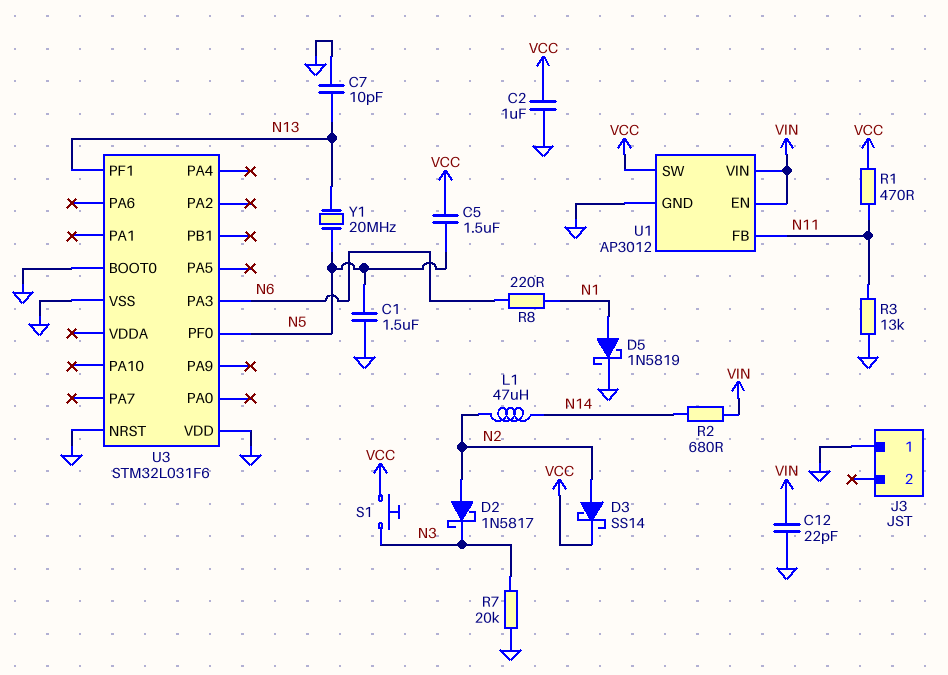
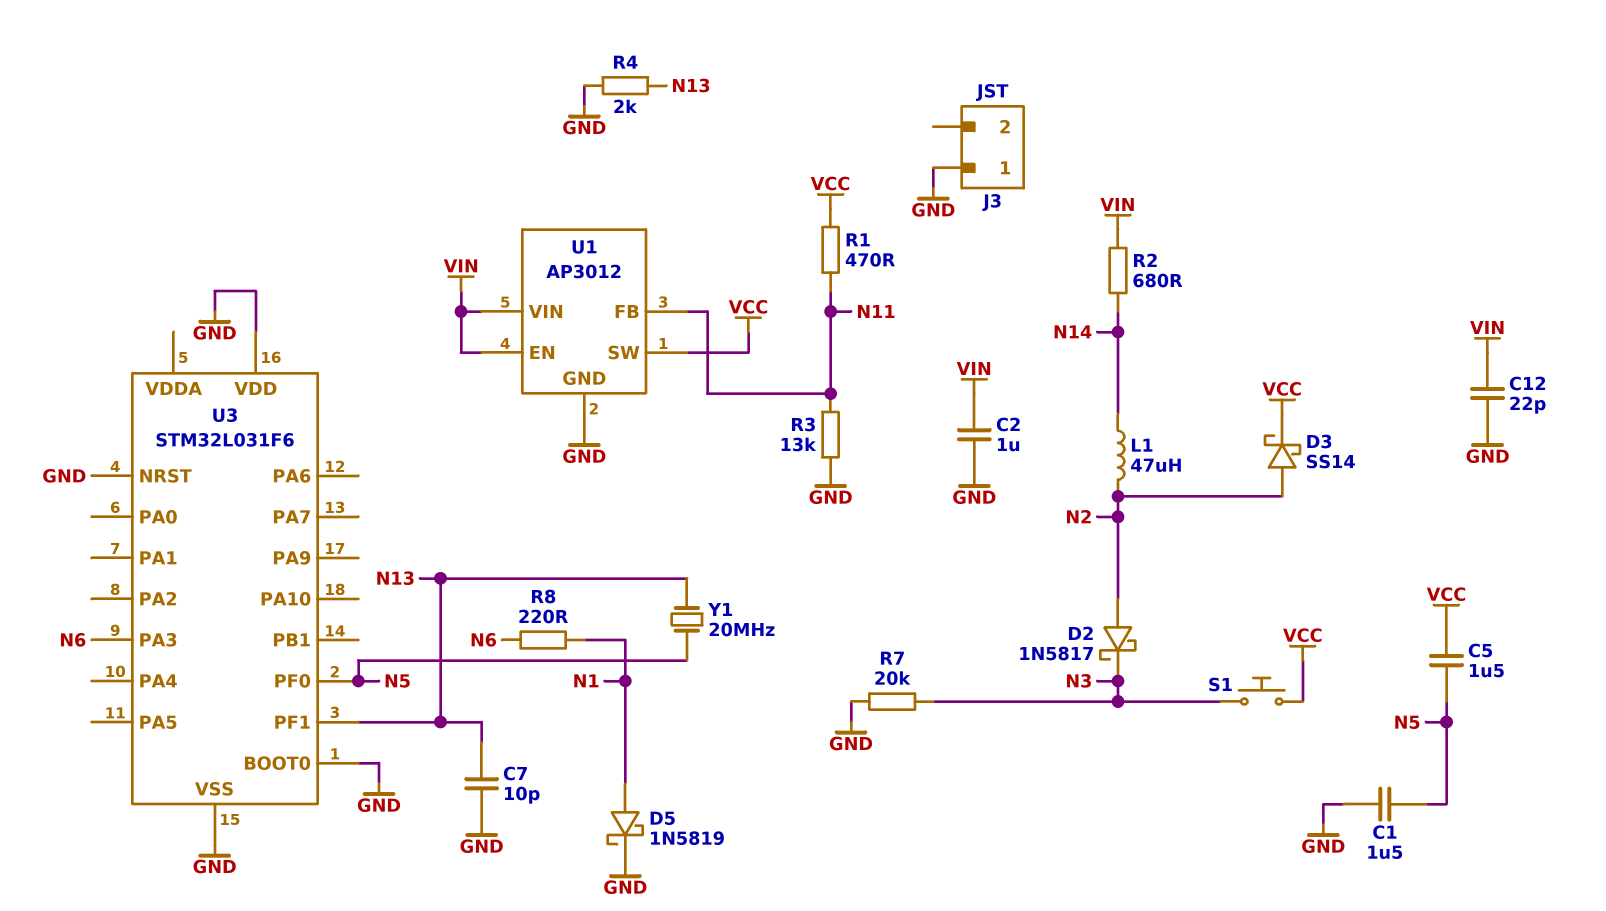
C2: 1uF (GND, VCC) -> 1uF (GND, VIN)
R4: none -> 2k (GND, N13)

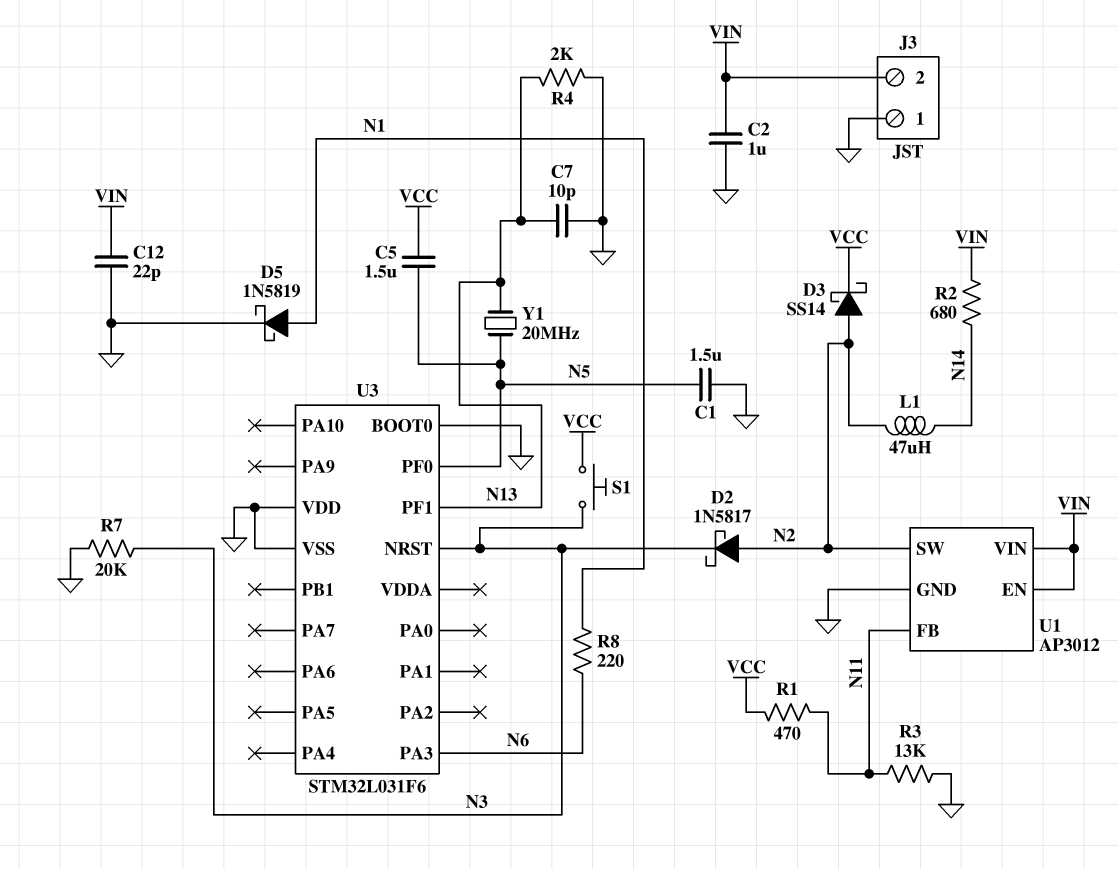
J3 pin 2: none -> VIN
U1 pin SW: VCC -> N2
U3 pin NRST: GND -> N3

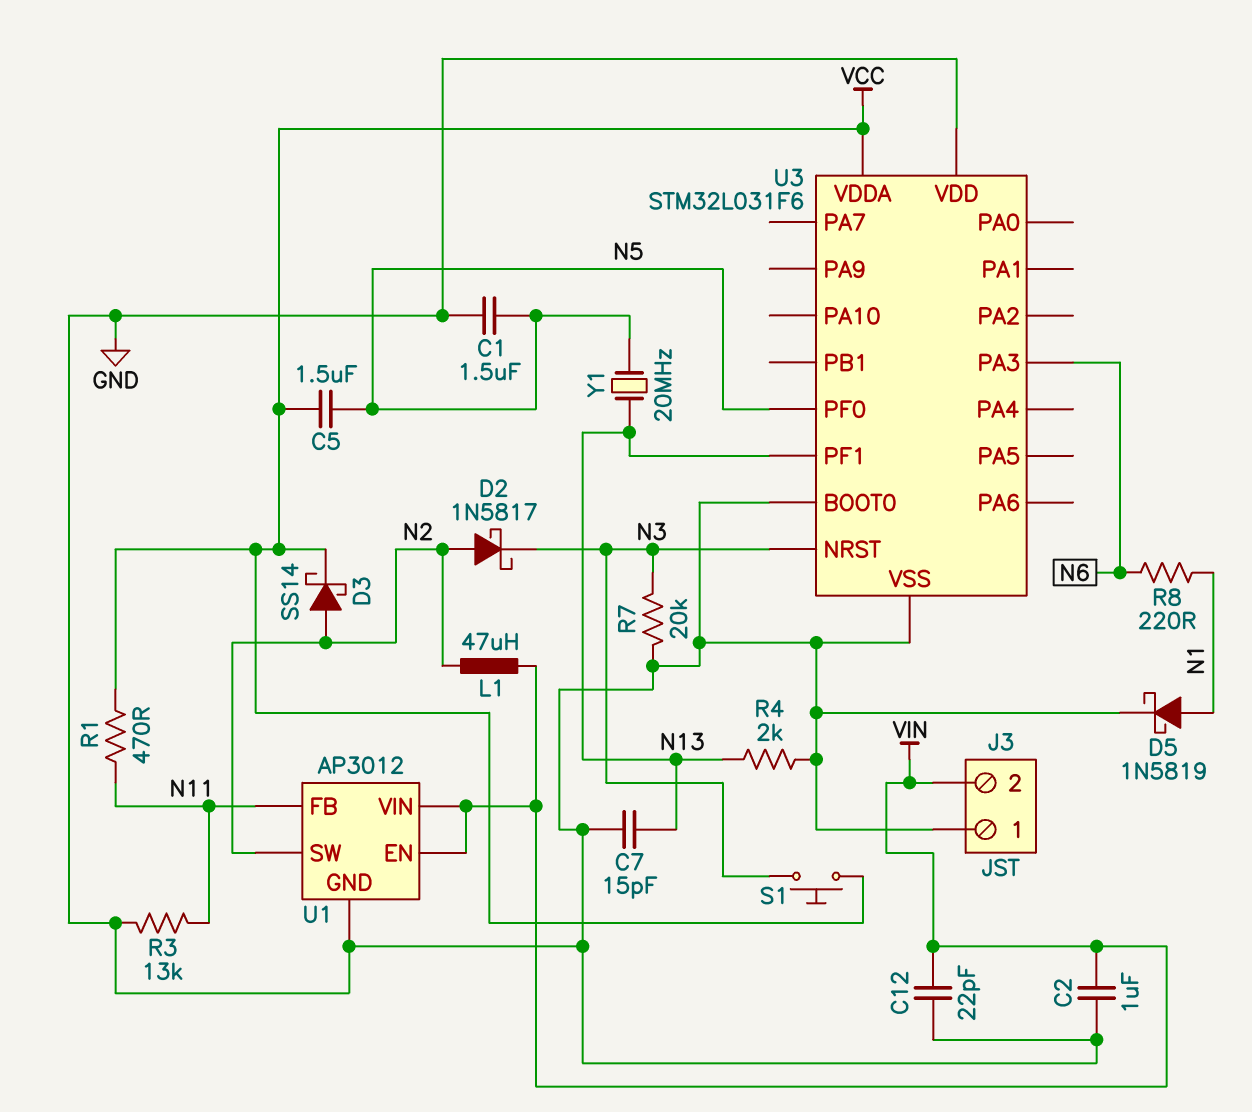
C7: 10pF (GND, N13) -> 15pF (GND, N13)
L1: 47uH (N2, N14) -> 47uH (N2, VIN)
R2: 680 (N14, VIN) -> none
U3 pin VDDA: none -> VCC

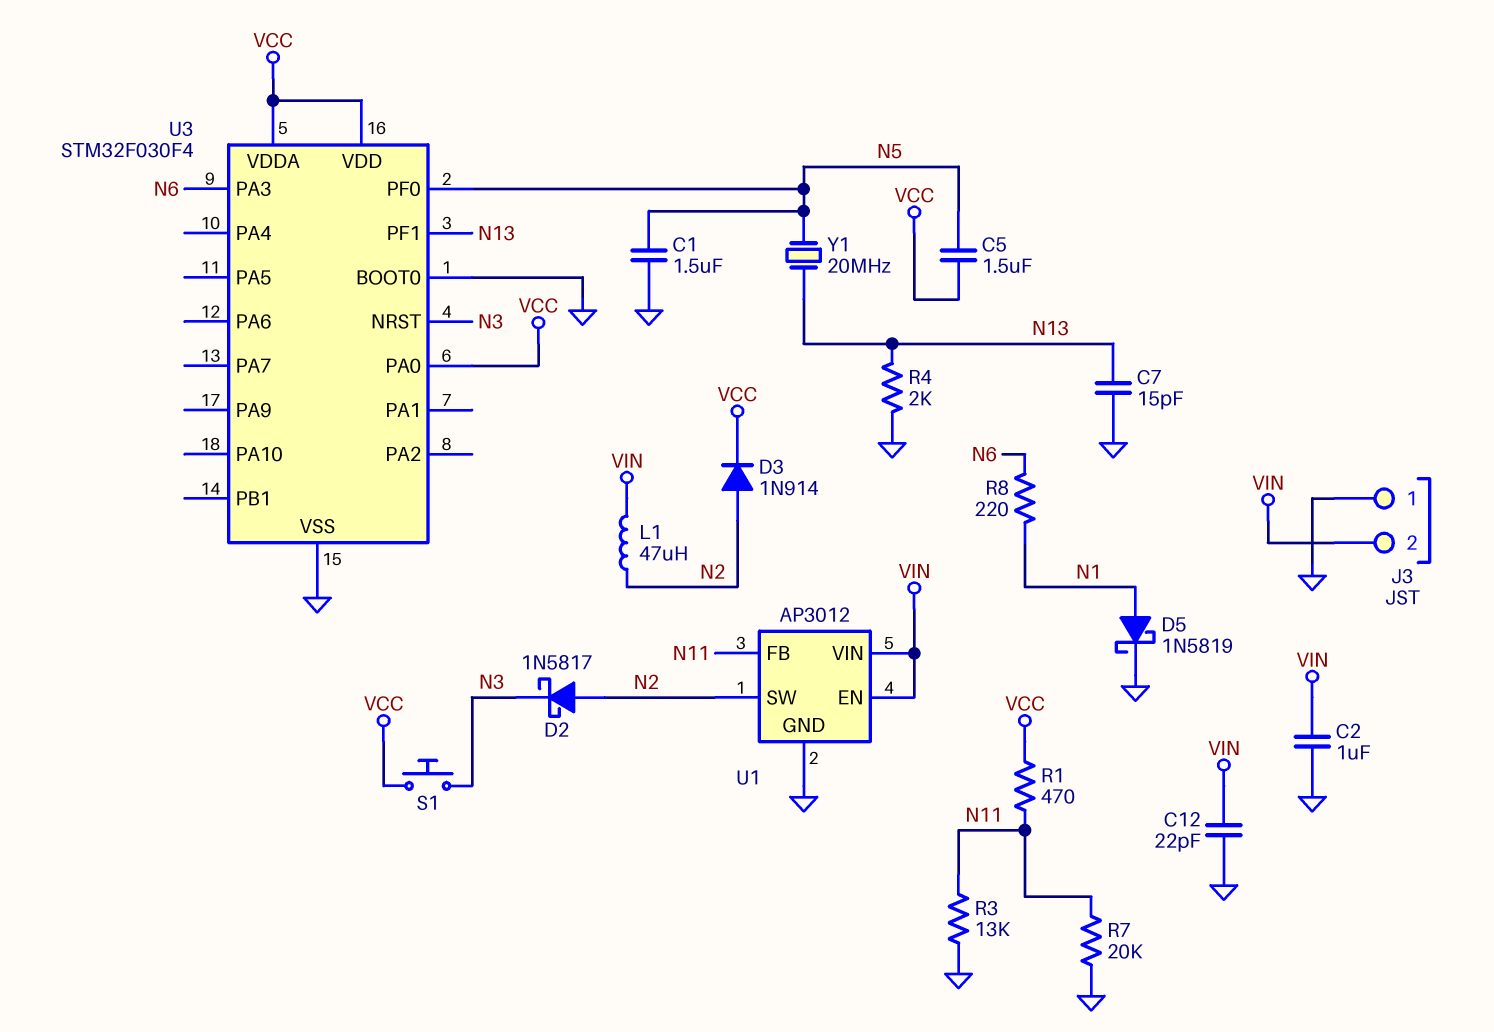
D3: schottky SS14 (A N2, K VCC) -> diode 1N914 (A N2, K VCC)
R7: 20k (GND, N3) -> 20k (GND, N11)
U3: STM32L031F6 -> STM32F030F4
U3 pin PA0: none -> VCC
U3 pin VDD: GND -> VCC

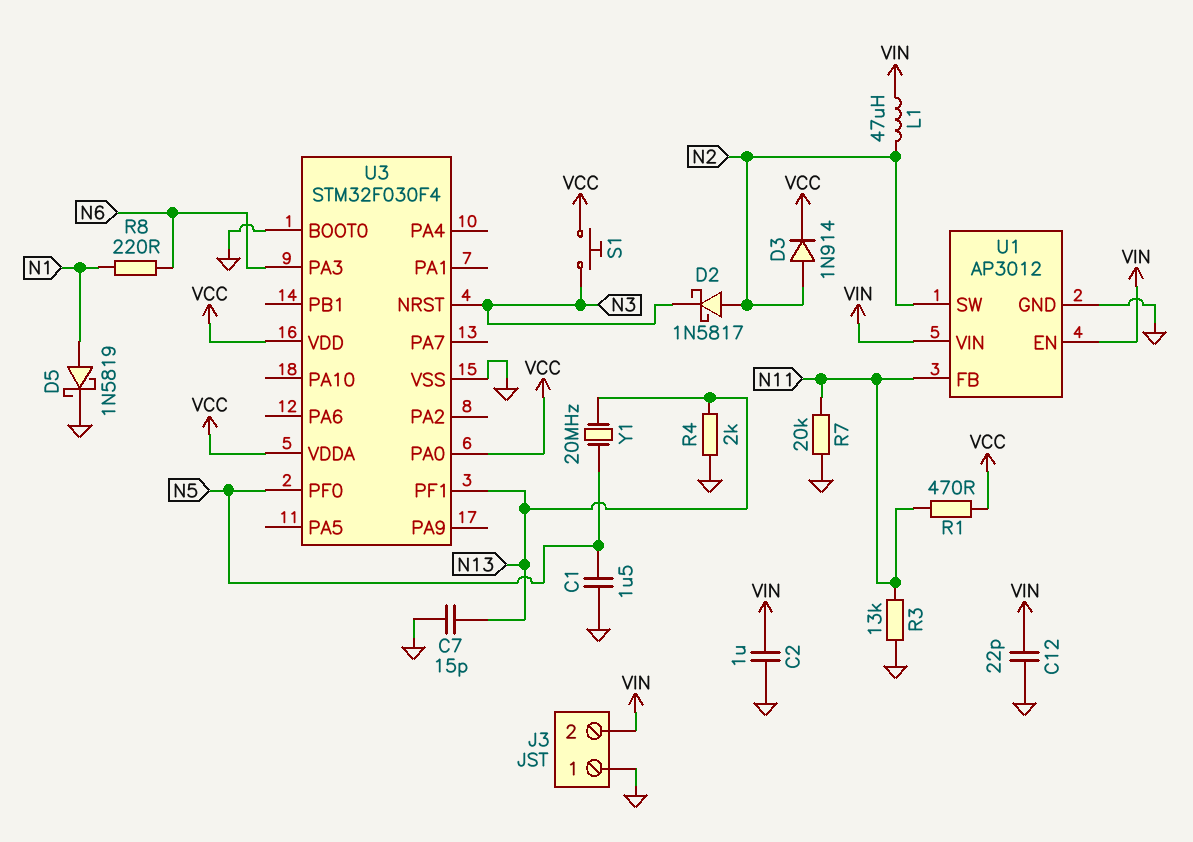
C5: 1.5uF (N5, VCC) -> none

